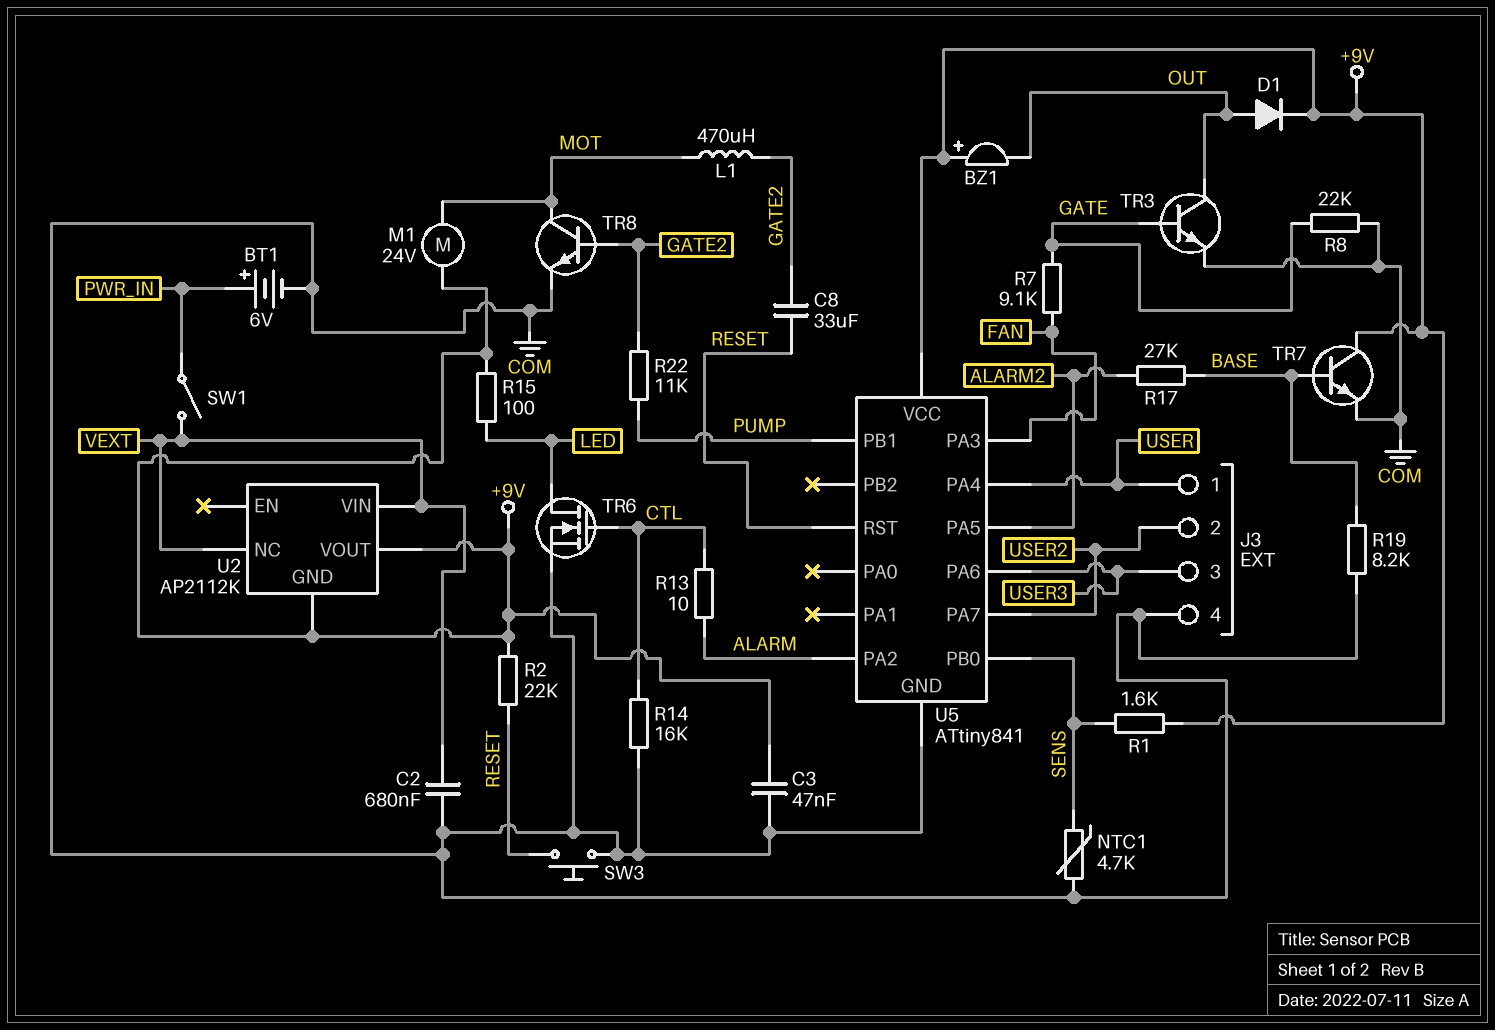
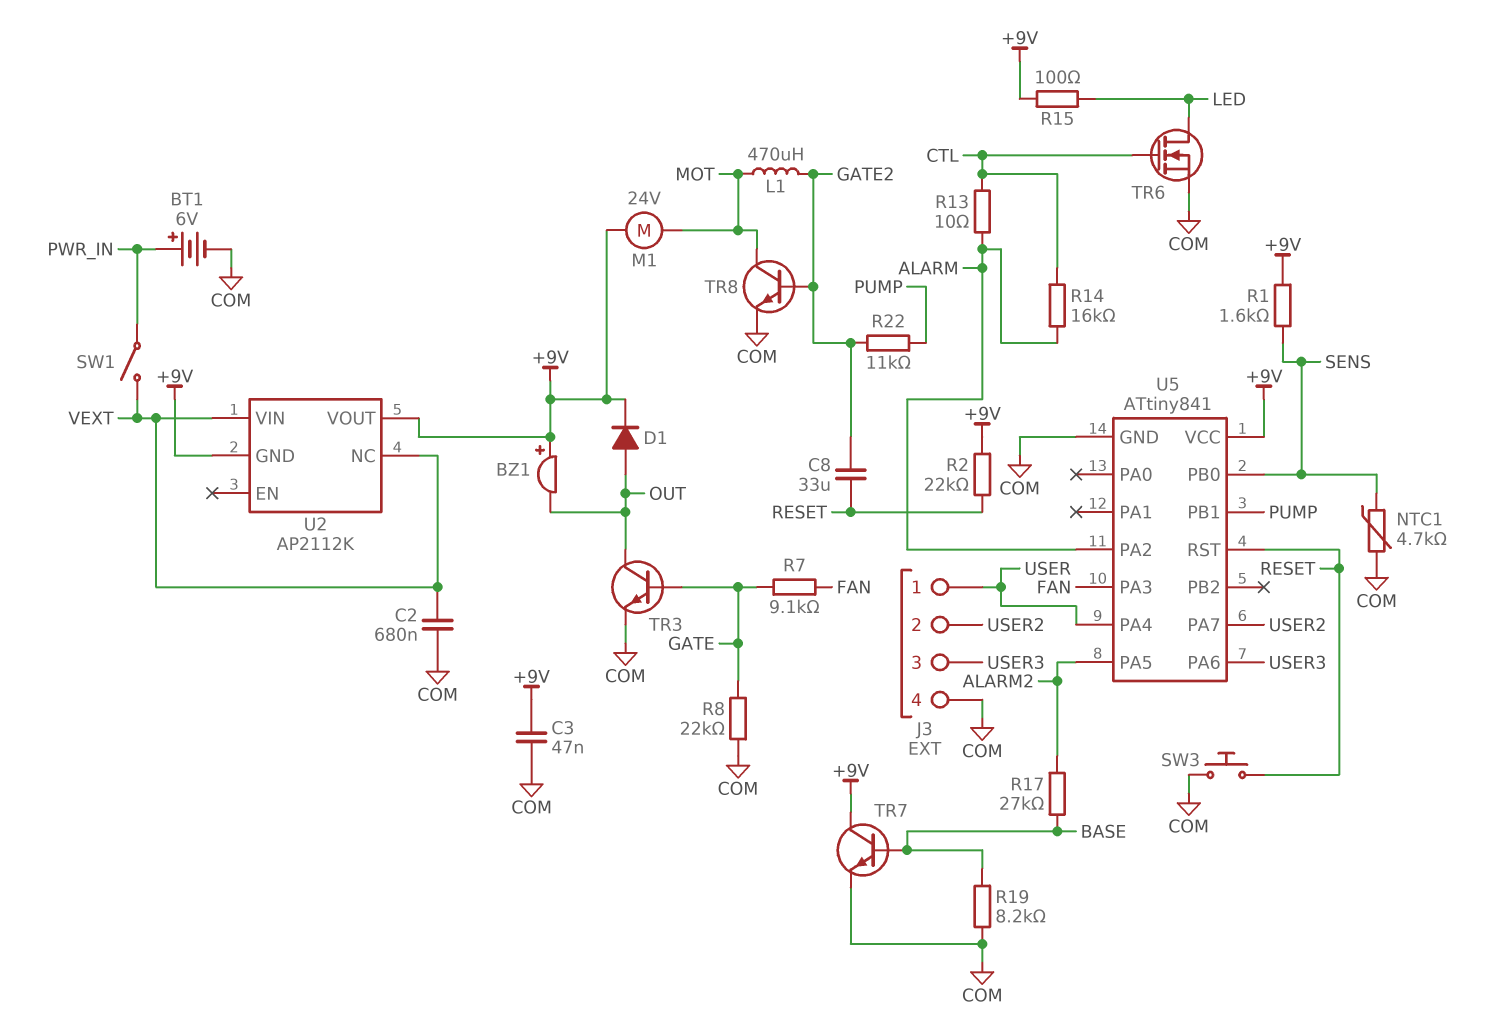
R14: 16k (COM, CTL) -> 16k (ALARM, CTL)

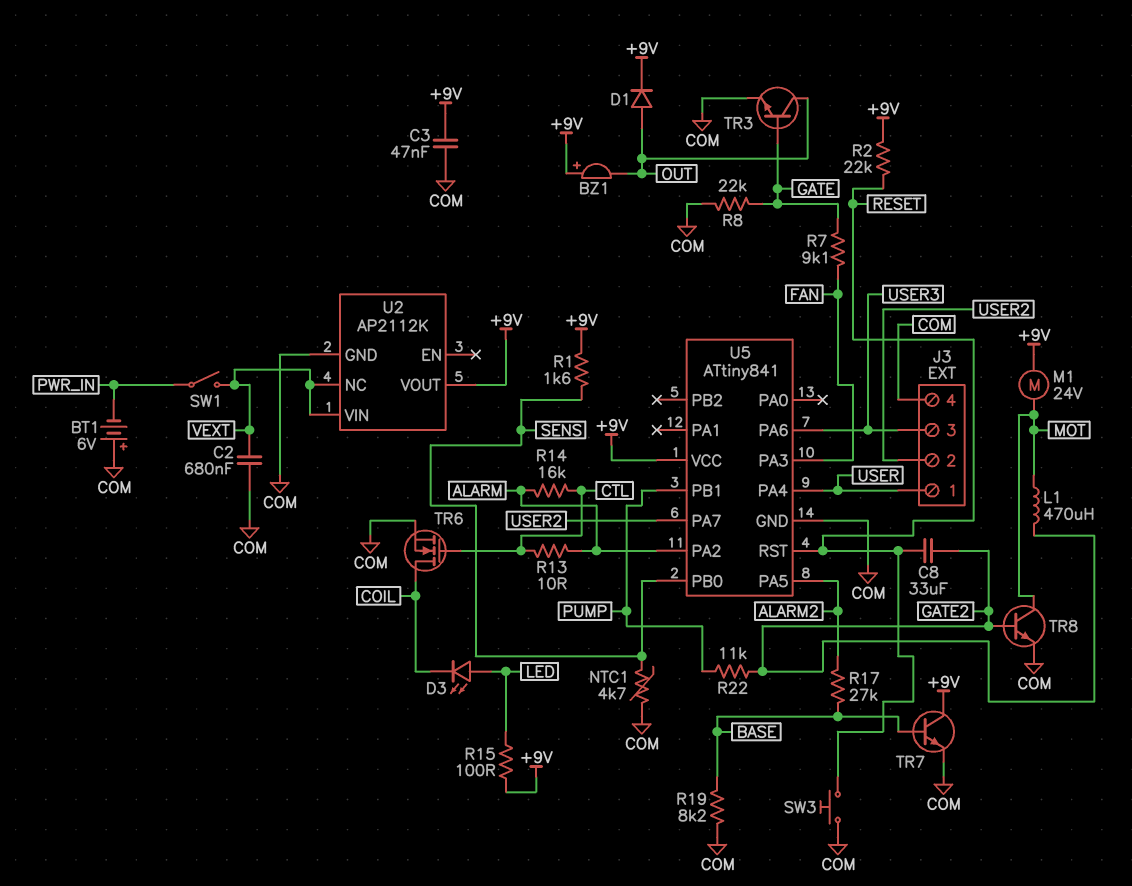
BT1: 6V (plus PWR_IN, minus COM) -> 6V (plus COM, minus PWR_IN)
D3: none -> LED (A LED, K COIL)
TR6: NMOS (G CTL, D LED, S COM) -> NMOS (G CTL, D COIL, S COM)
U2 pin GND: +9V -> COM

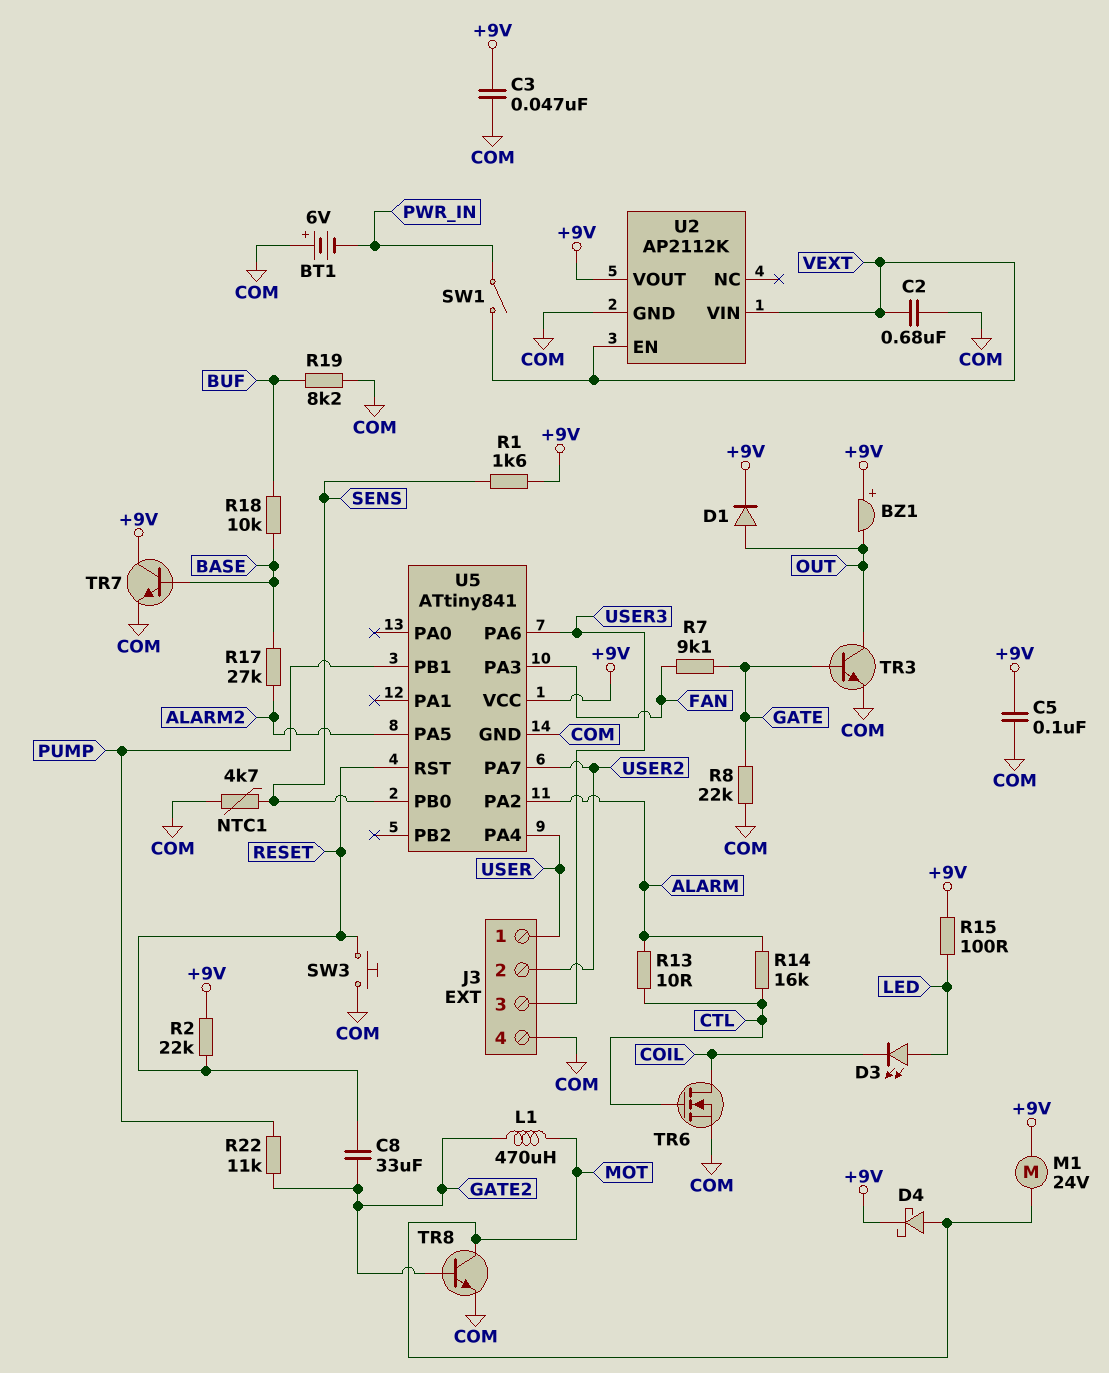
C5: none -> 100nF (+9V, COM)
D4: none -> schottky (A MOT, K +9V)
R18: none -> 10k (BASE, BUF)
R19: 8.2k (BASE, COM) -> 8.2k (BUF, COM)
U2 pin EN: none -> VEXT
U2 pin NC: VEXT -> none

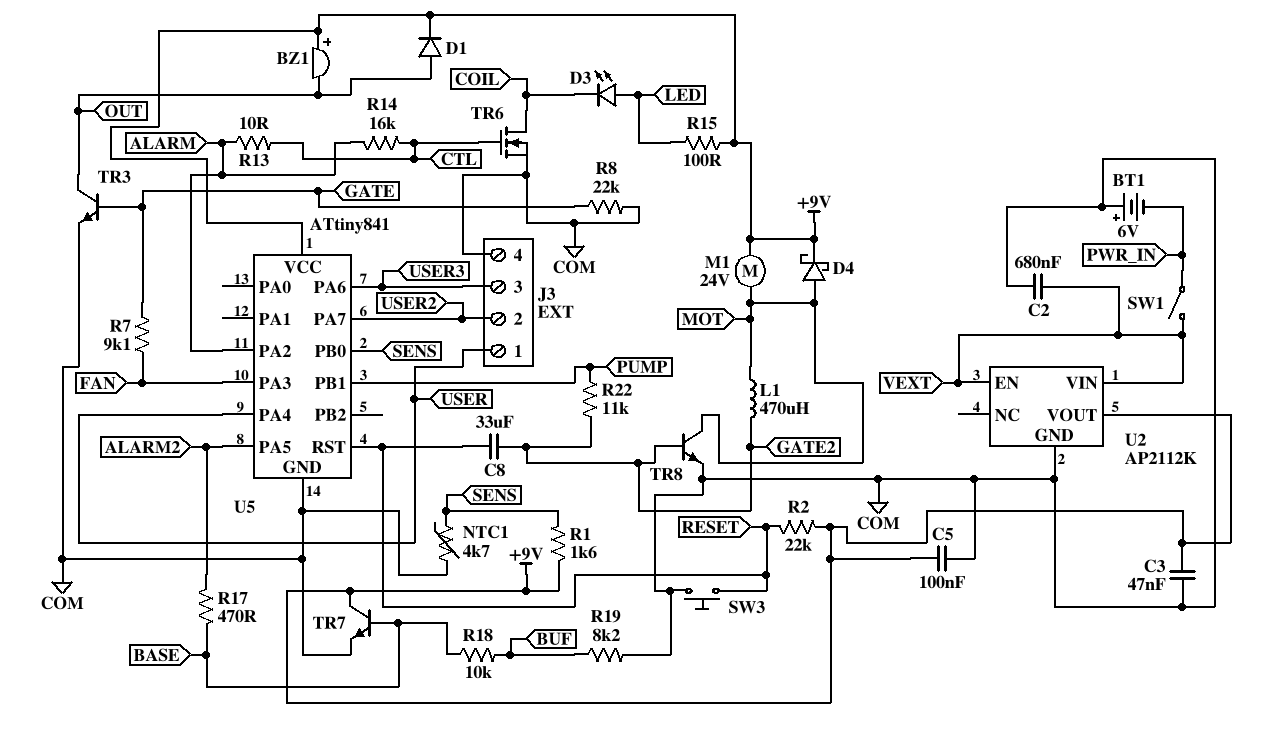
R17: 27k (ALARM2, BASE) -> 470 (ALARM2, BASE)

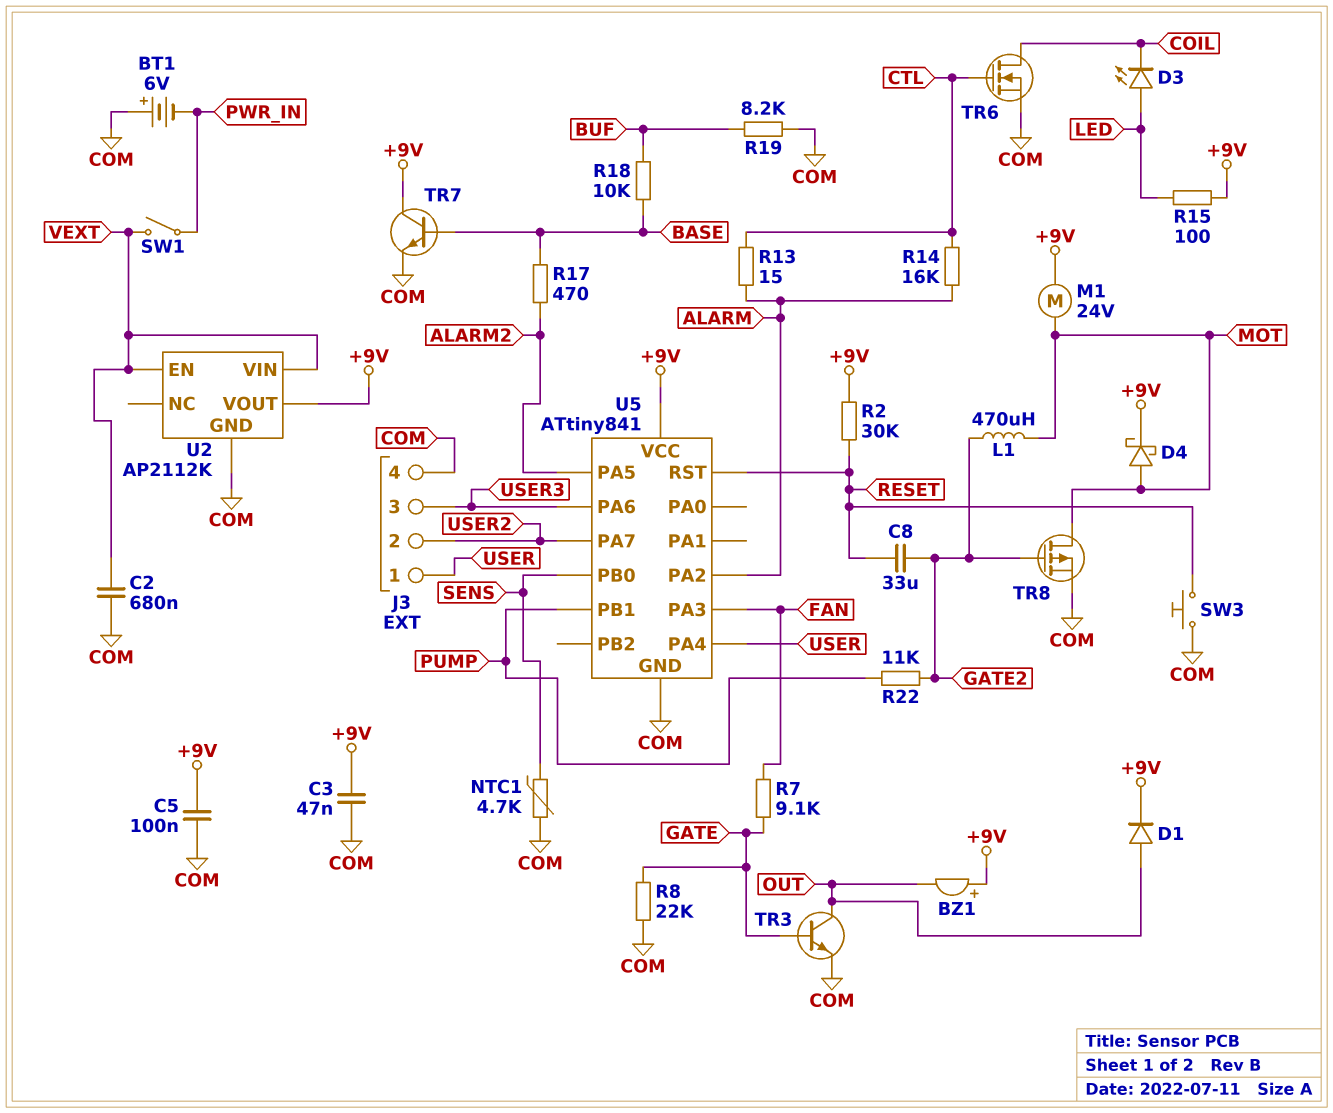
R1: 1.6k (+9V, SENS) -> none
R2: 22k (+9V, RESET) -> 30k (+9V, RESET)
R13: 10 (ALARM, CTL) -> 15 (ALARM, CTL)
TR8: NPN (B GATE2, C MOT, E COM) -> PMOS (G GATE2, D MOT, S COM)

